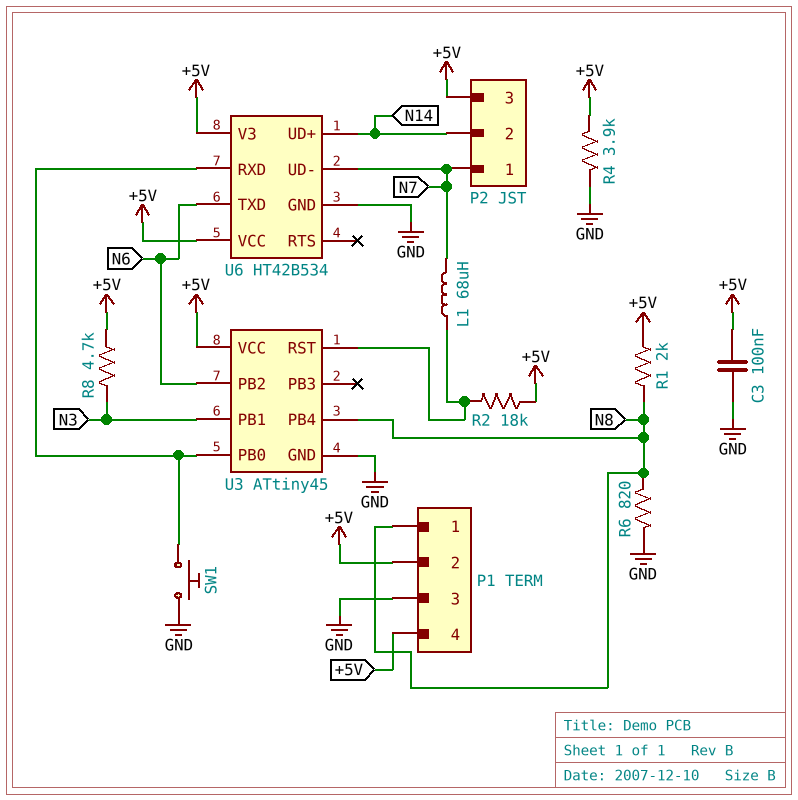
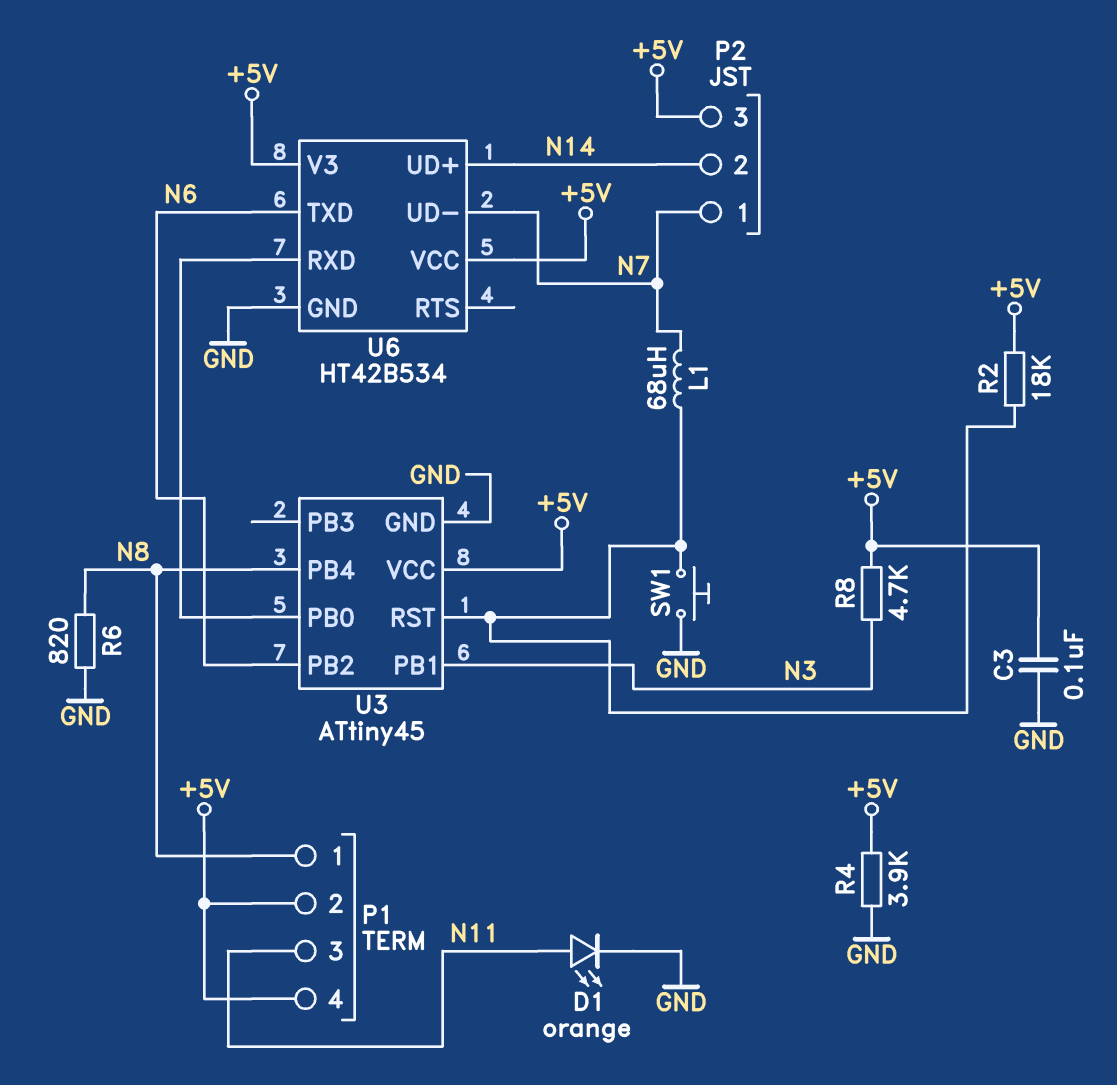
D1: none -> LED orange (A N11, K GND)
P1 pin 3: GND -> N11
R1: 2k (+5V, N8) -> none
SW1: button (GND, U3/PB0) -> button (GND, U3/RST)

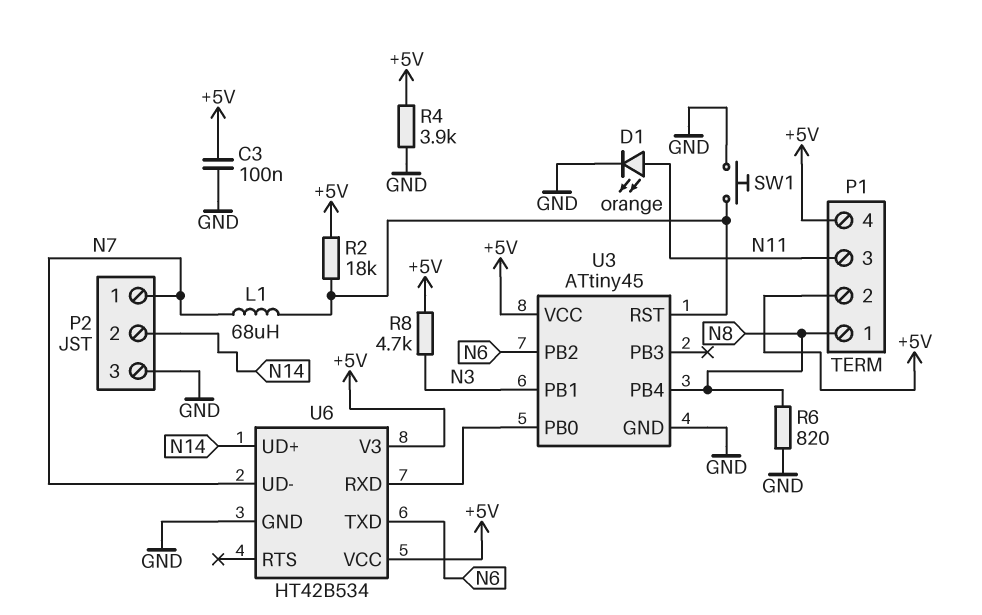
P2 pin 3: +5V -> GND

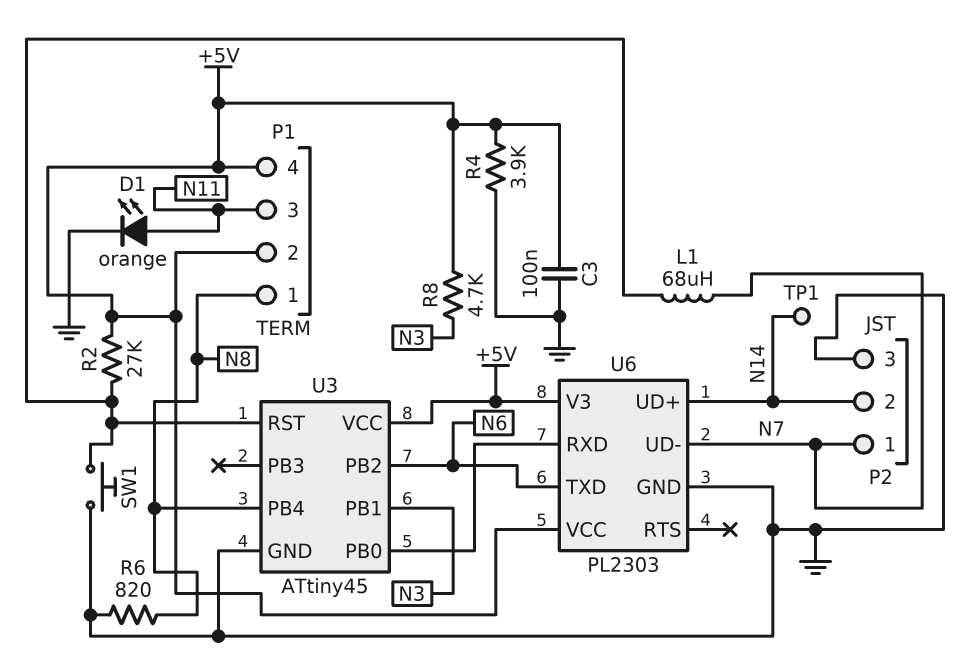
R2: 18k (+5V, U3/RST) -> 27k (+5V, U3/RST)
TP1: none -> test point (N14)
U6: HT42B534 -> PL2303

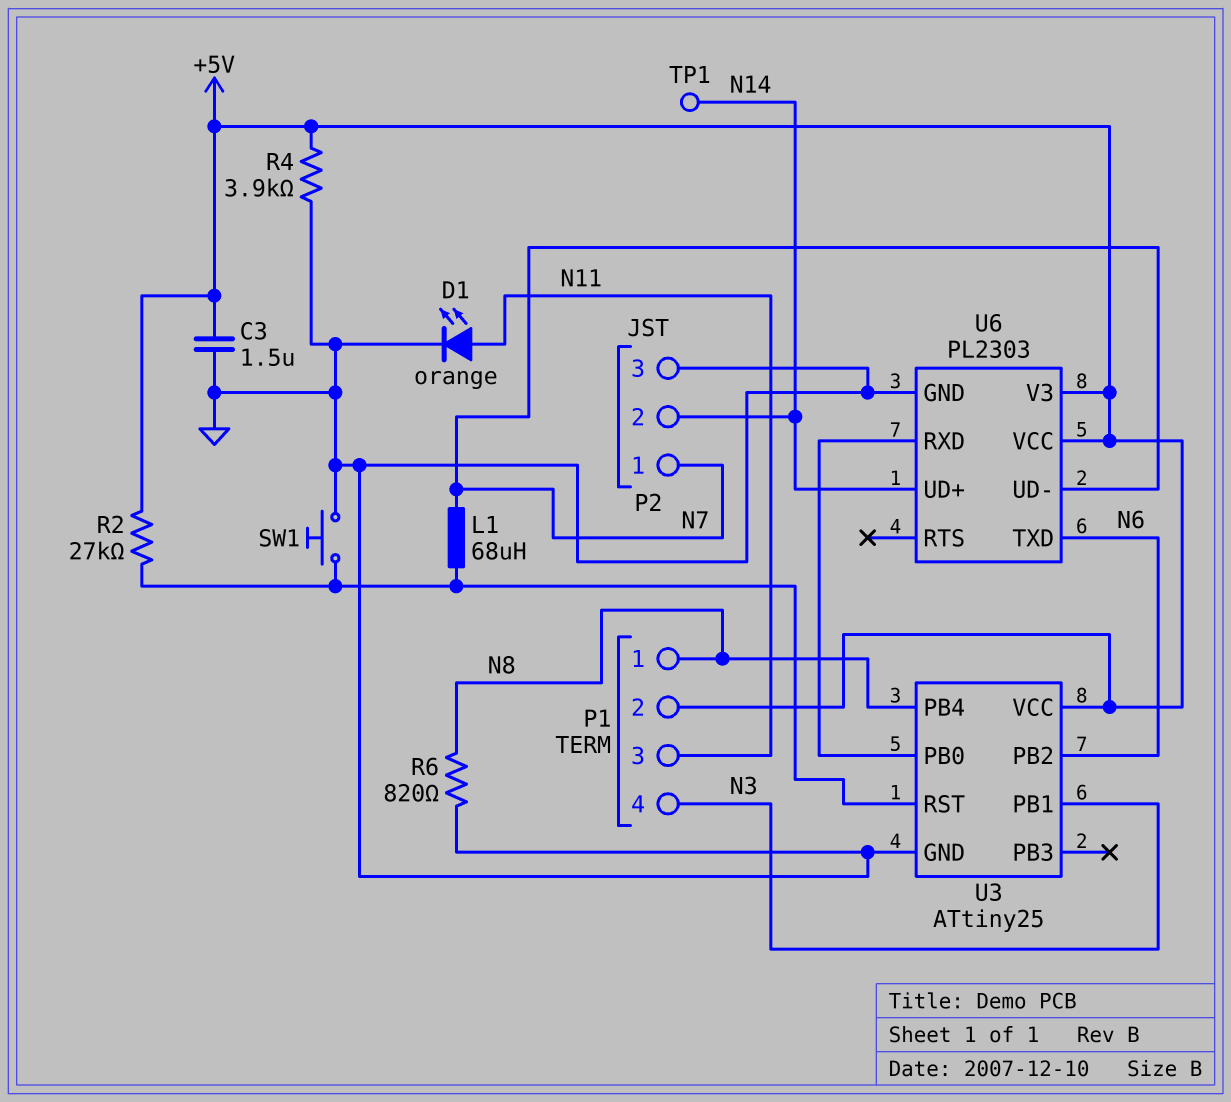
C3: 100nF (+5V, GND) -> 1.5uF (+5V, GND)
P1 pin 4: +5V -> N3
R8: 4.7k (+5V, N3) -> none
U3: ATtiny45 -> ATtiny25

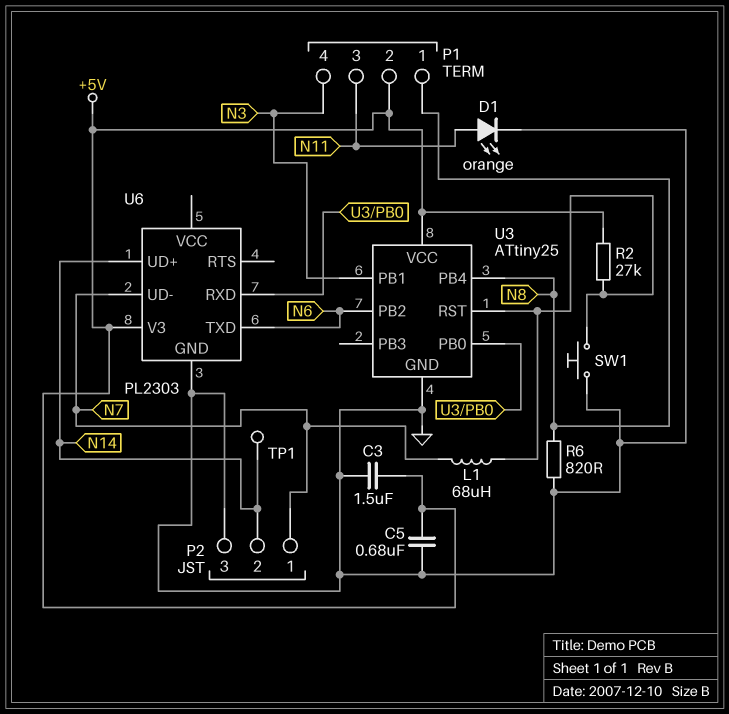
C5: none -> 680nF (+5V, GND)
R4: 3.9k (+5V, GND) -> none
U6 pin VCC: +5V -> none

